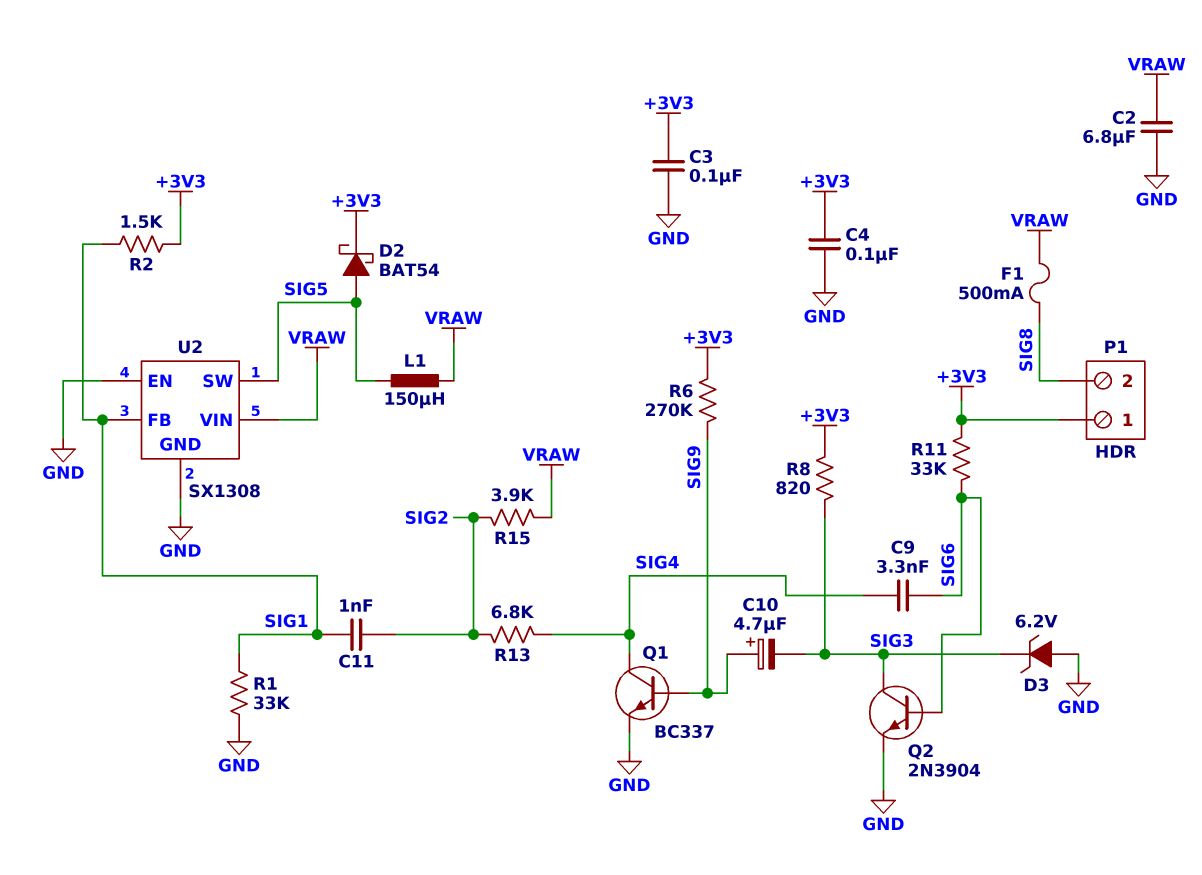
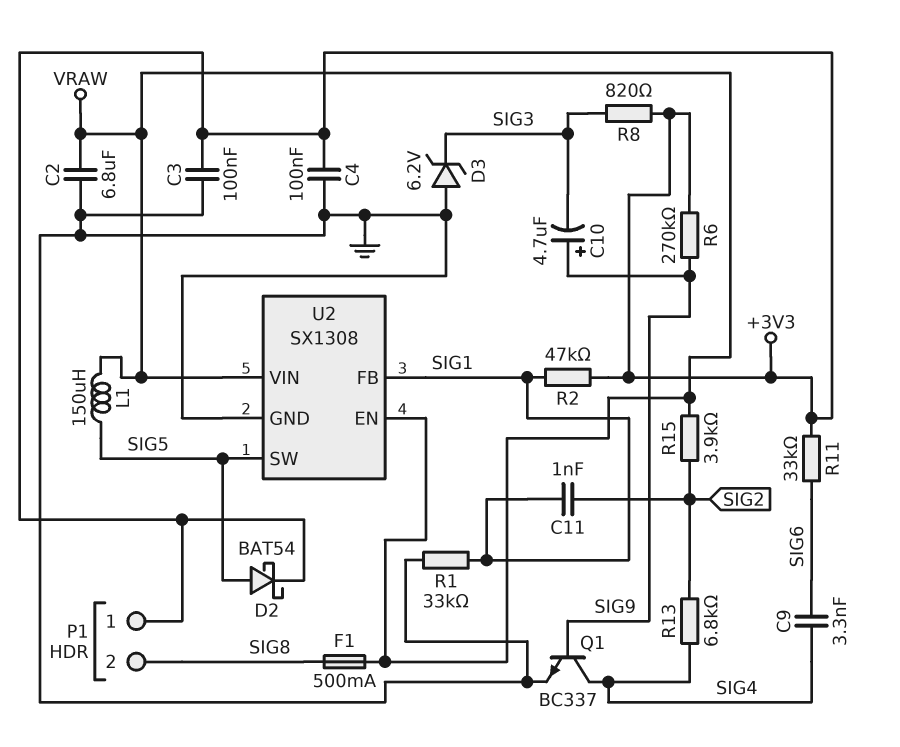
Q2: NPN 2N3904 (B SIG6, C SIG3, E GND) -> none
R2: 1.5k (+3V3, SIG1) -> 47k (+3V3, SIG1)
U2 pin EN: GND -> VRAW

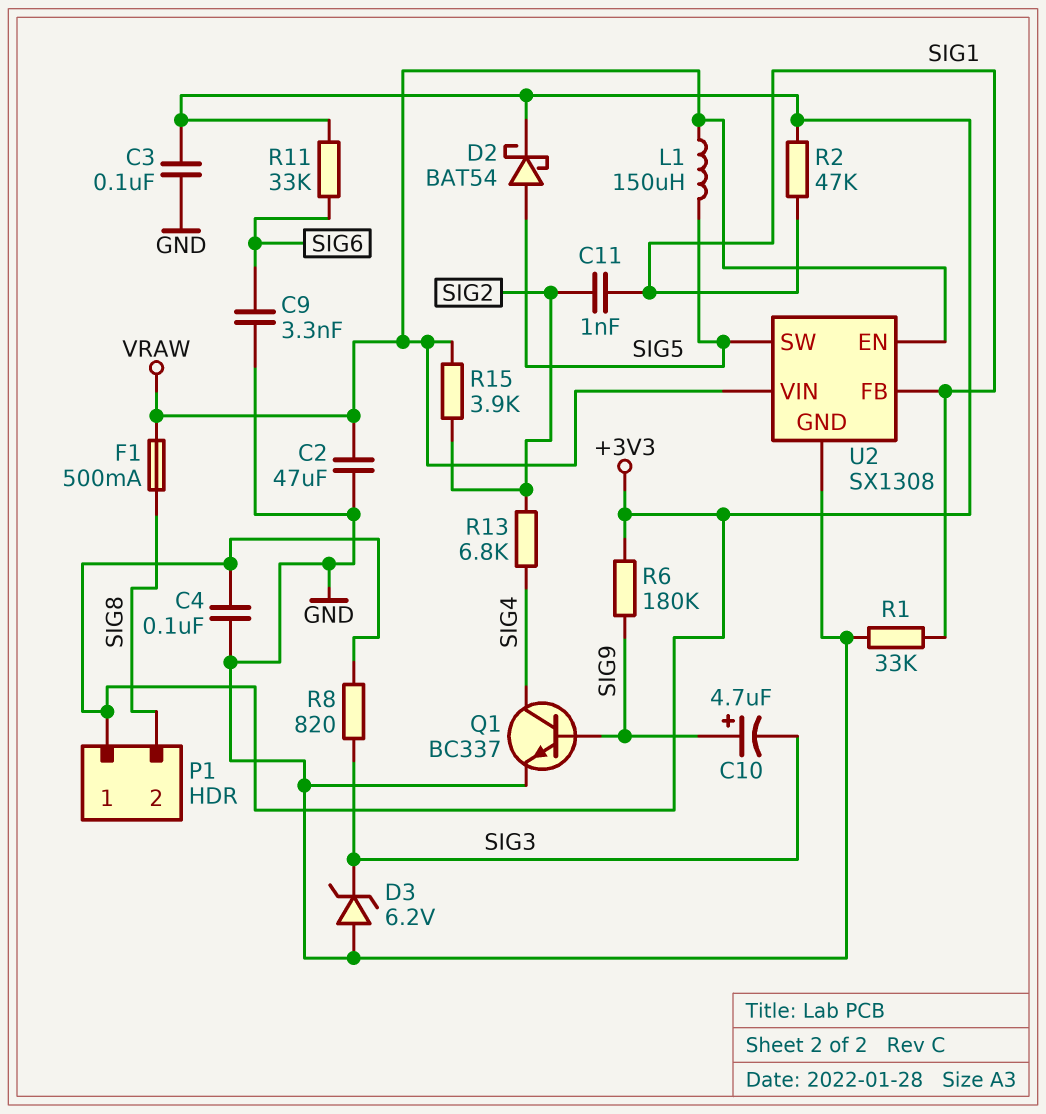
C2: 6.8uF (GND, VRAW) -> 47uF (GND, VRAW)
C9: 3.3nF (SIG4, SIG6) -> 3.3nF (GND, SIG6)
R6: 270k (+3V3, SIG9) -> 180k (+3V3, SIG9)

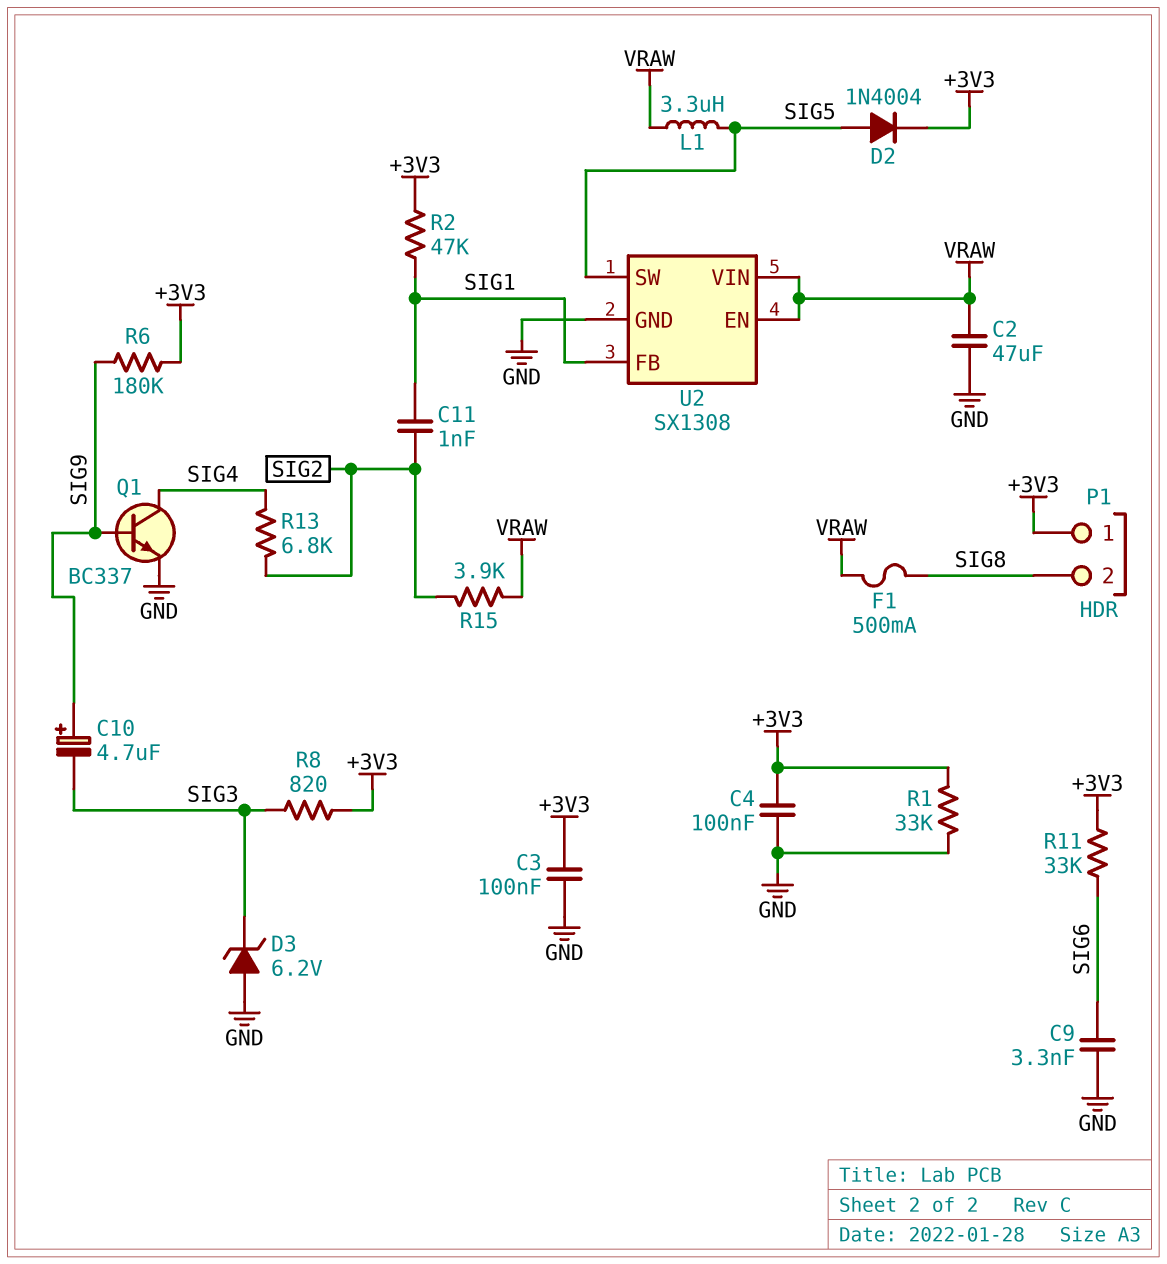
D2: schottky BAT54 (A SIG5, K +3V3) -> diode 1N4004 (A SIG5, K +3V3)
L1: 150uH (SIG5, VRAW) -> 3.3uH (SIG5, VRAW)
R1: 33k (GND, SIG1) -> 33k (+3V3, GND)

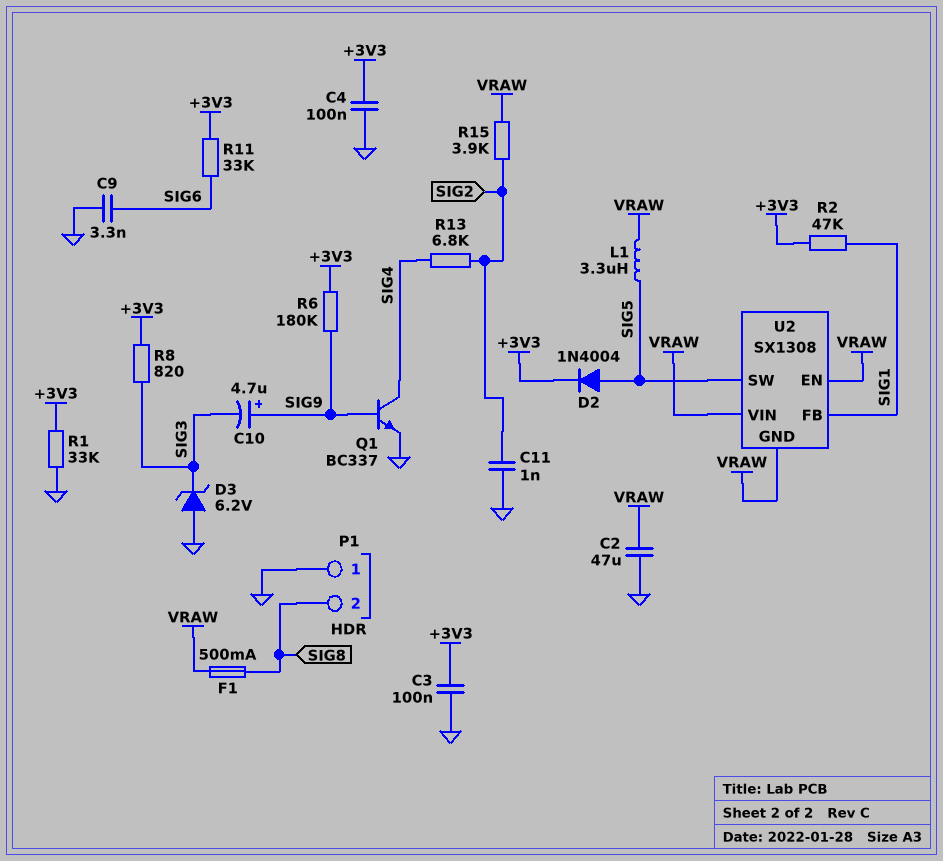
C11: 1nF (SIG1, SIG2) -> 1nF (GND, SIG2)
P1 pin 1: +3V3 -> GND
U2 pin GND: GND -> VRAW

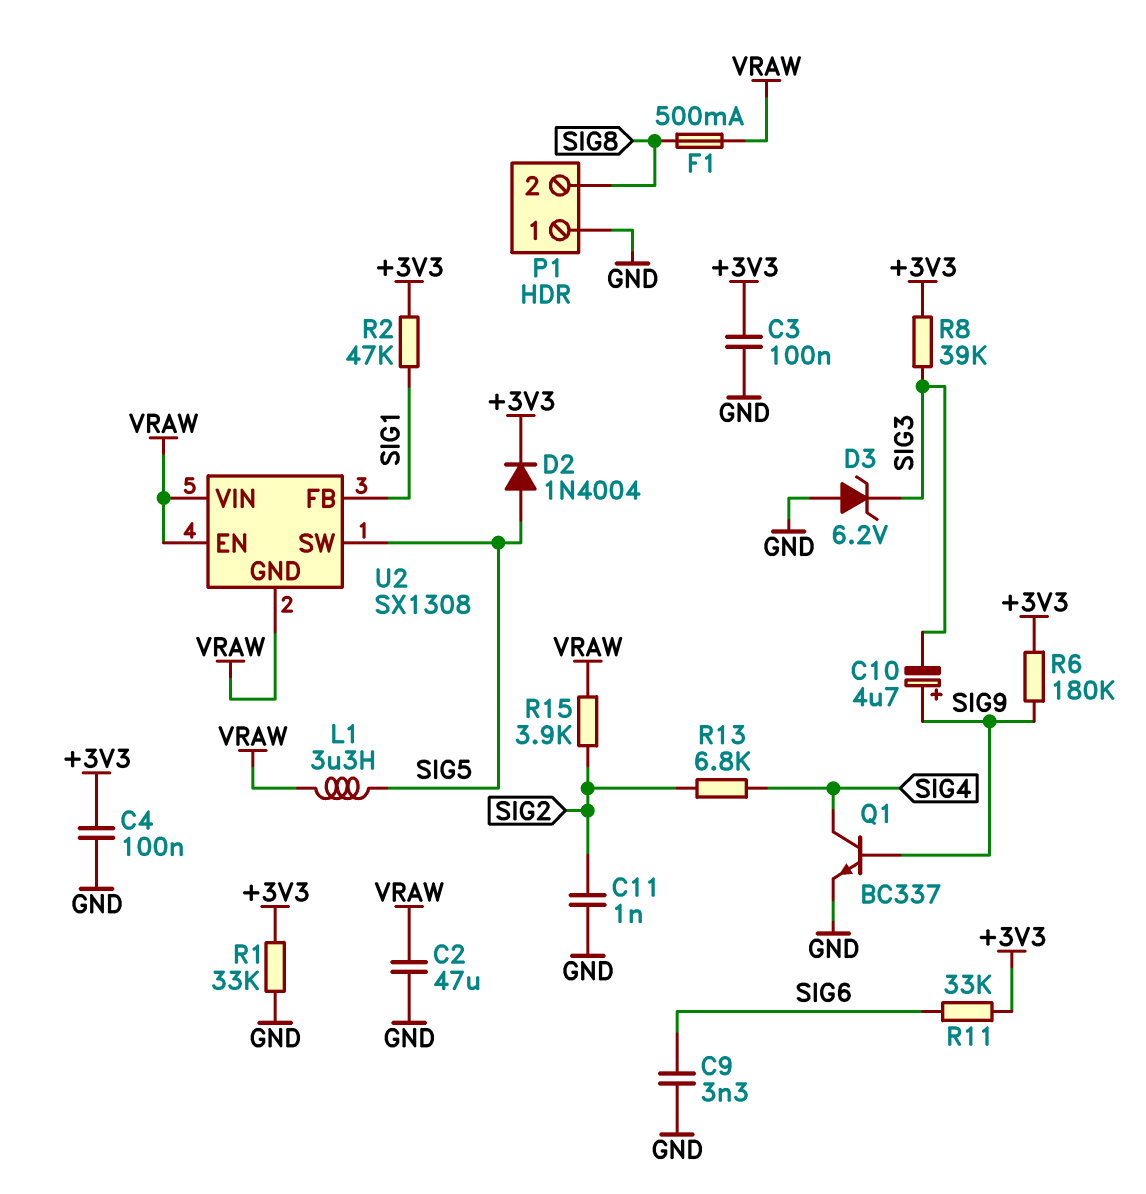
R8: 820 (+3V3, SIG3) -> 39k (+3V3, SIG3)

